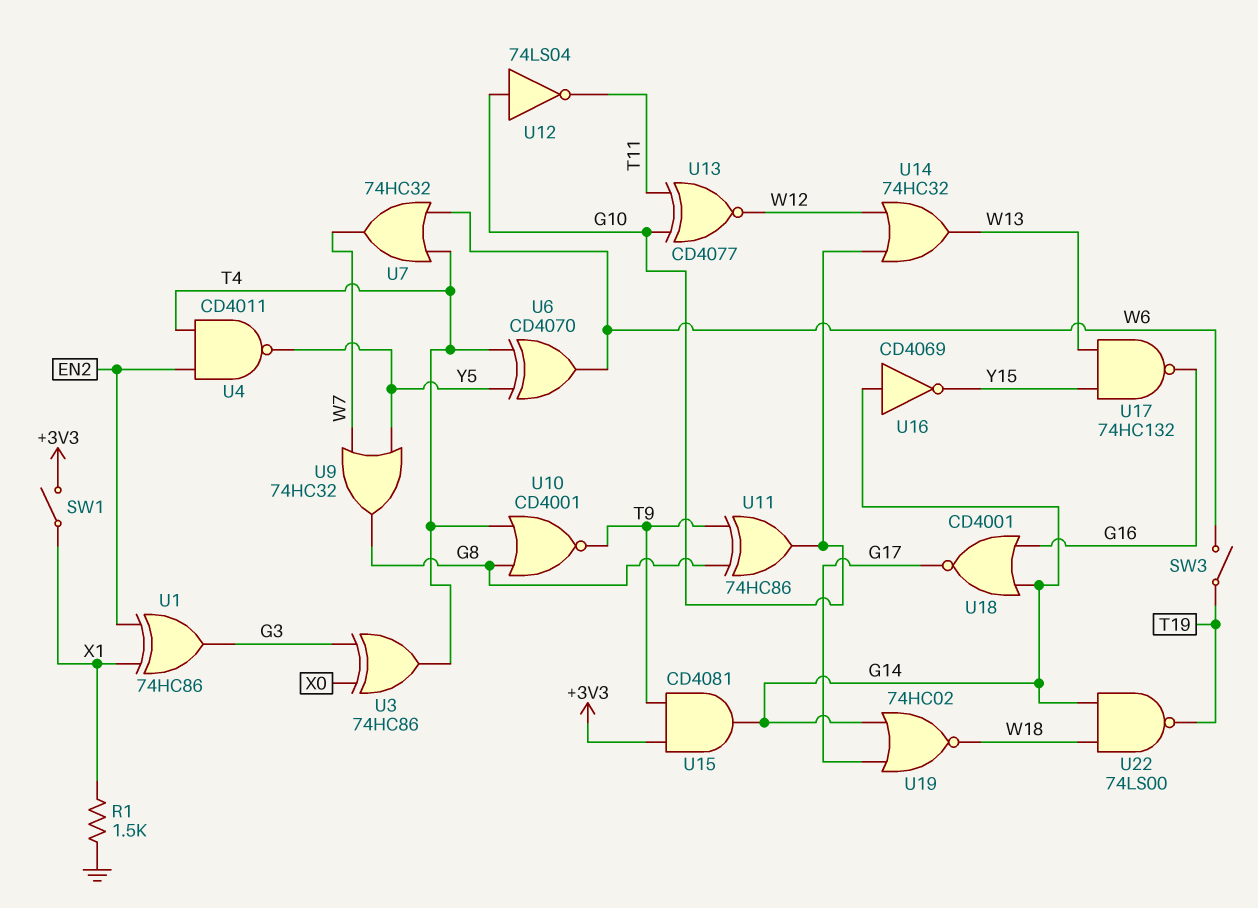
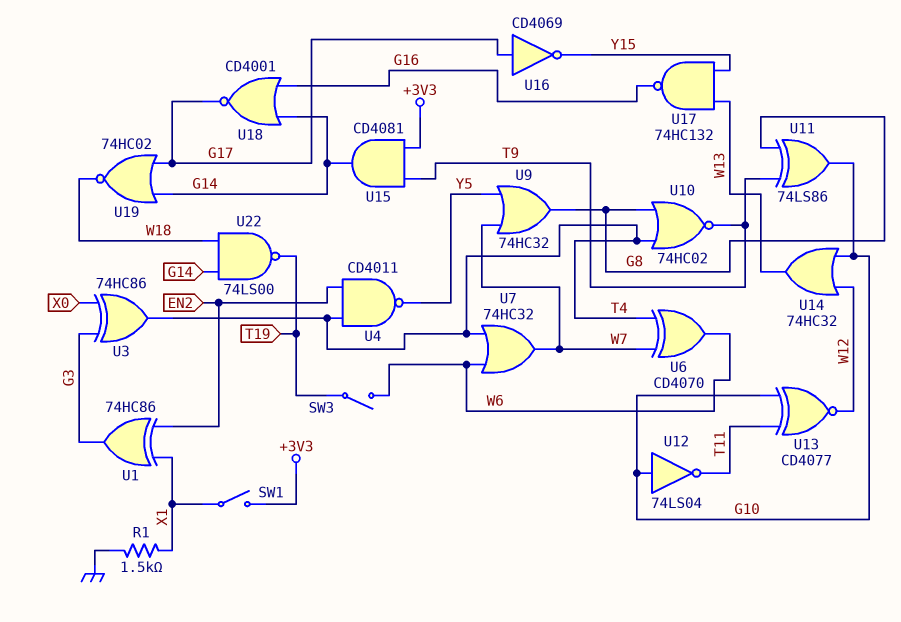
U6: XOR CD4070 (in T4, in Y5, out W6) -> XOR CD4070 (in T4, in W7, out W6)
U10: NOR CD4001 (in G8, in T4, out T9) -> NOR 74HC02 (in G8, in T4, out T9)
U11: XOR 74HC86 (in G8, in T9, out G10) -> XOR 74LS86 (in G8, in T9, out G10)
U16: NOT CD4069 (in G14, out Y15) -> NOT CD4069 (in G17, out Y15)

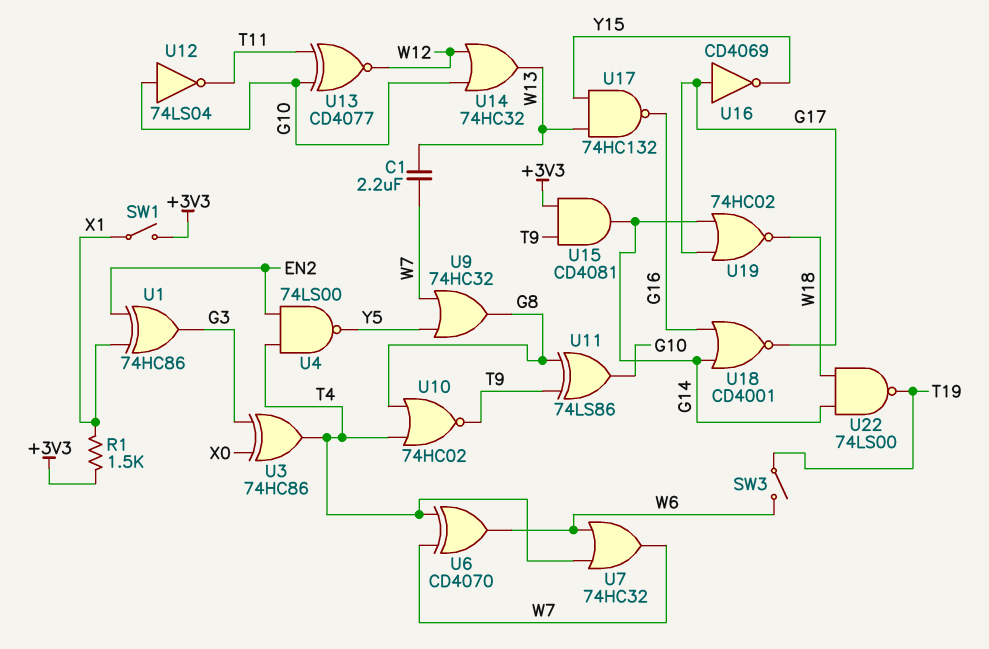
C1: none -> 2.2uF (W7, W13)
R1: 1.5k (GND, X1) -> 1.5k (+3V3, X1)
U4: NAND CD4011 (in EN2, in T4, out Y5) -> NAND 74LS00 (in EN2, in T4, out Y5)

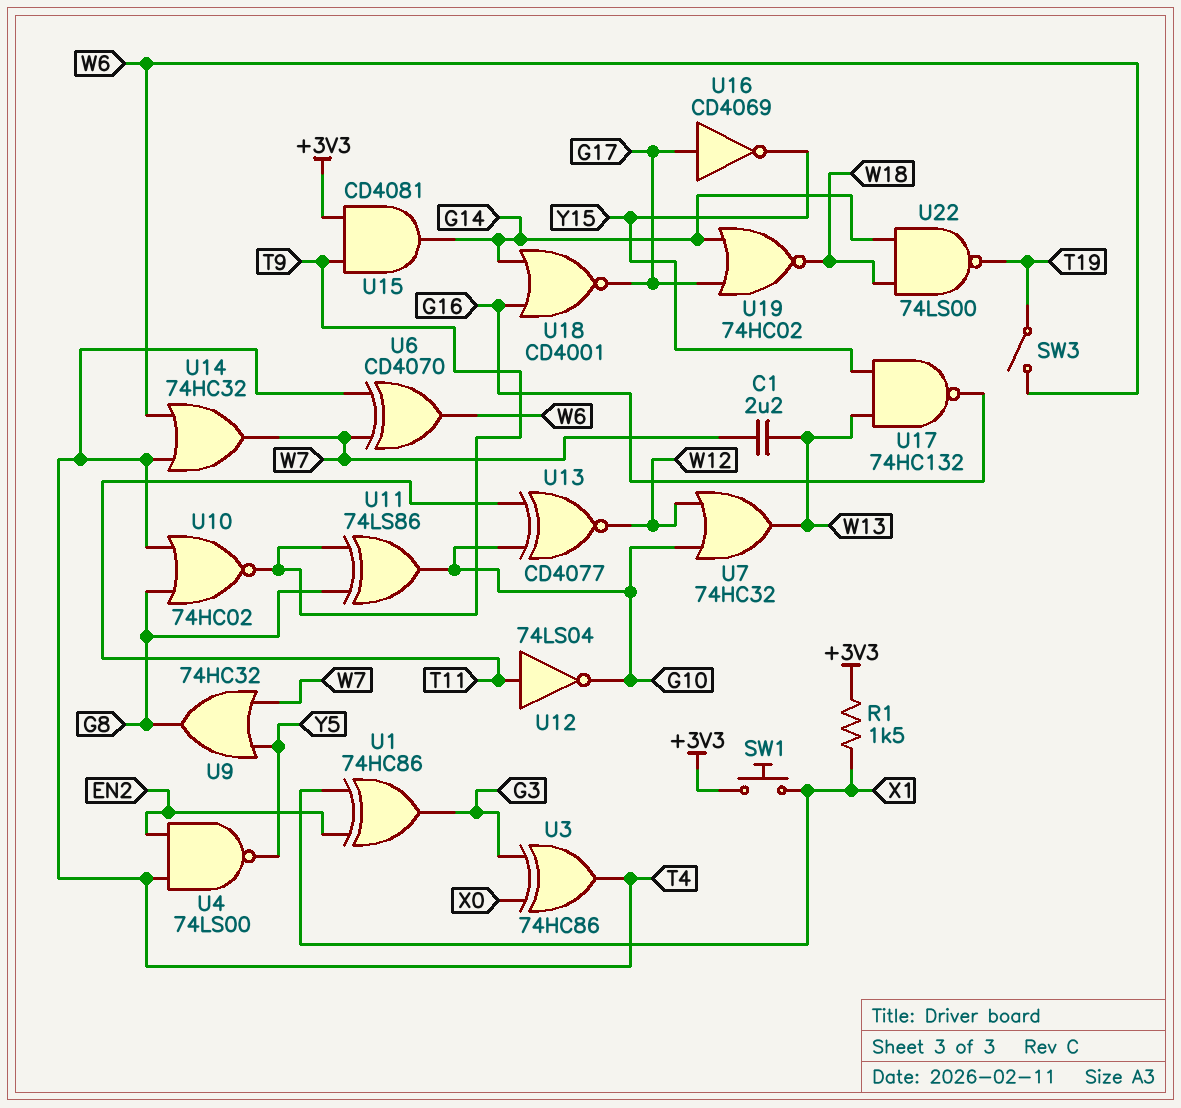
SW1: switch (+3V3, X1) -> button (+3V3, X1)
U7: OR 74HC32 (in T4, in W6, out W7) -> OR 74HC32 (in G10, in W12, out W13)
U12: NOT 74LS04 (in G10, out T11) -> NOT 74LS04 (in T11, out G10)
U14: OR 74HC32 (in G10, in W12, out W13) -> OR 74HC32 (in T4, in W6, out W7)

